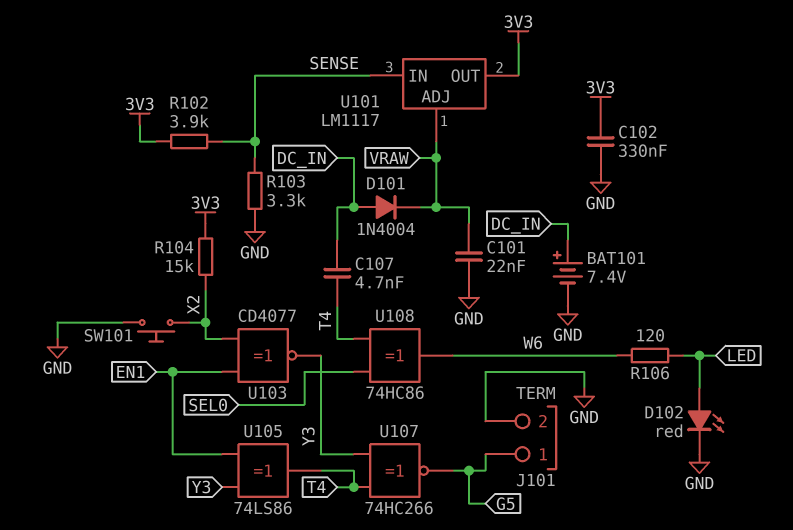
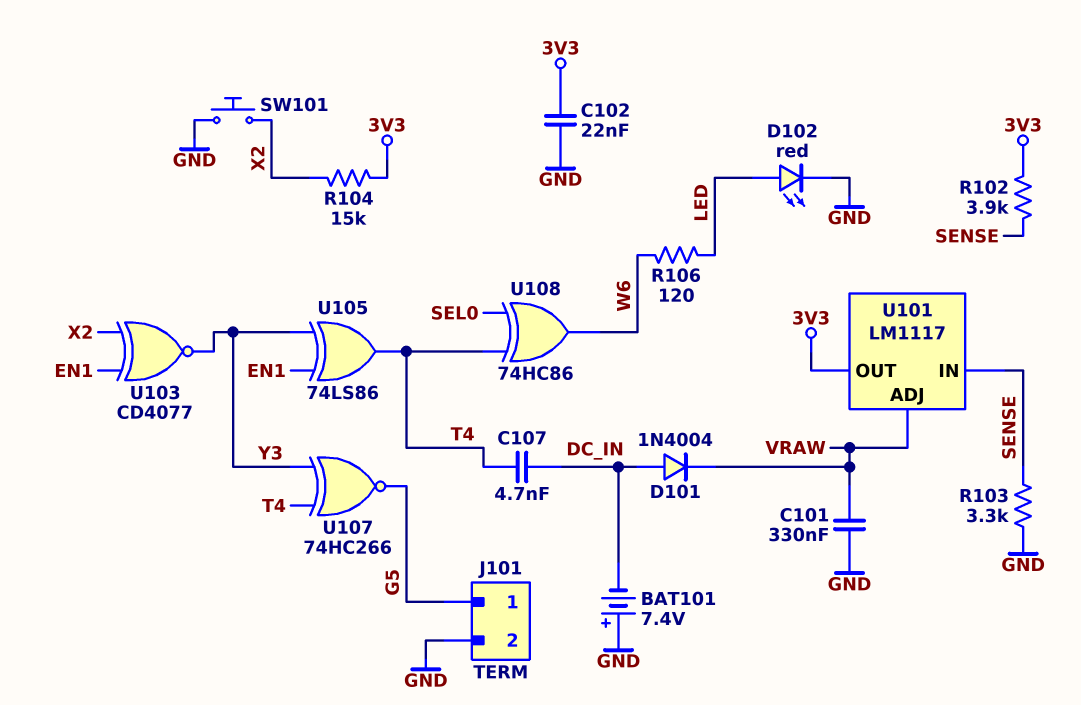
BAT101: 7.4V (plus DC_IN, minus GND) -> 7.4V (plus GND, minus DC_IN)
C101: 22nF (GND, VRAW) -> 330nF (GND, VRAW)
C102: 330nF (3V3, GND) -> 22nF (3V3, GND)

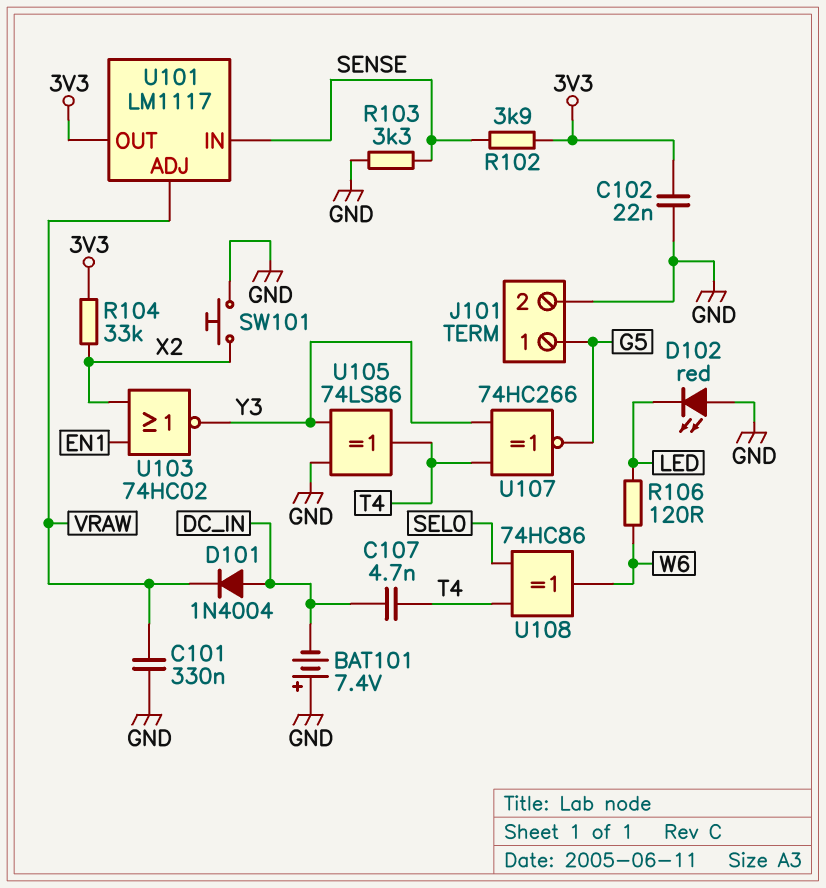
D102: LED red (A LED, K GND) -> LED red (A GND, K LED)
R104: 15k (3V3, X2) -> 33k (3V3, X2)
U103: XNOR CD4077 (in EN1, in X2, out Y3) -> NOR 74HC02 (in EN1, in X2, out Y3)
U105: XOR 74LS86 (in EN1, in Y3, out T4) -> XOR 74LS86 (in GND, in Y3, out T4)

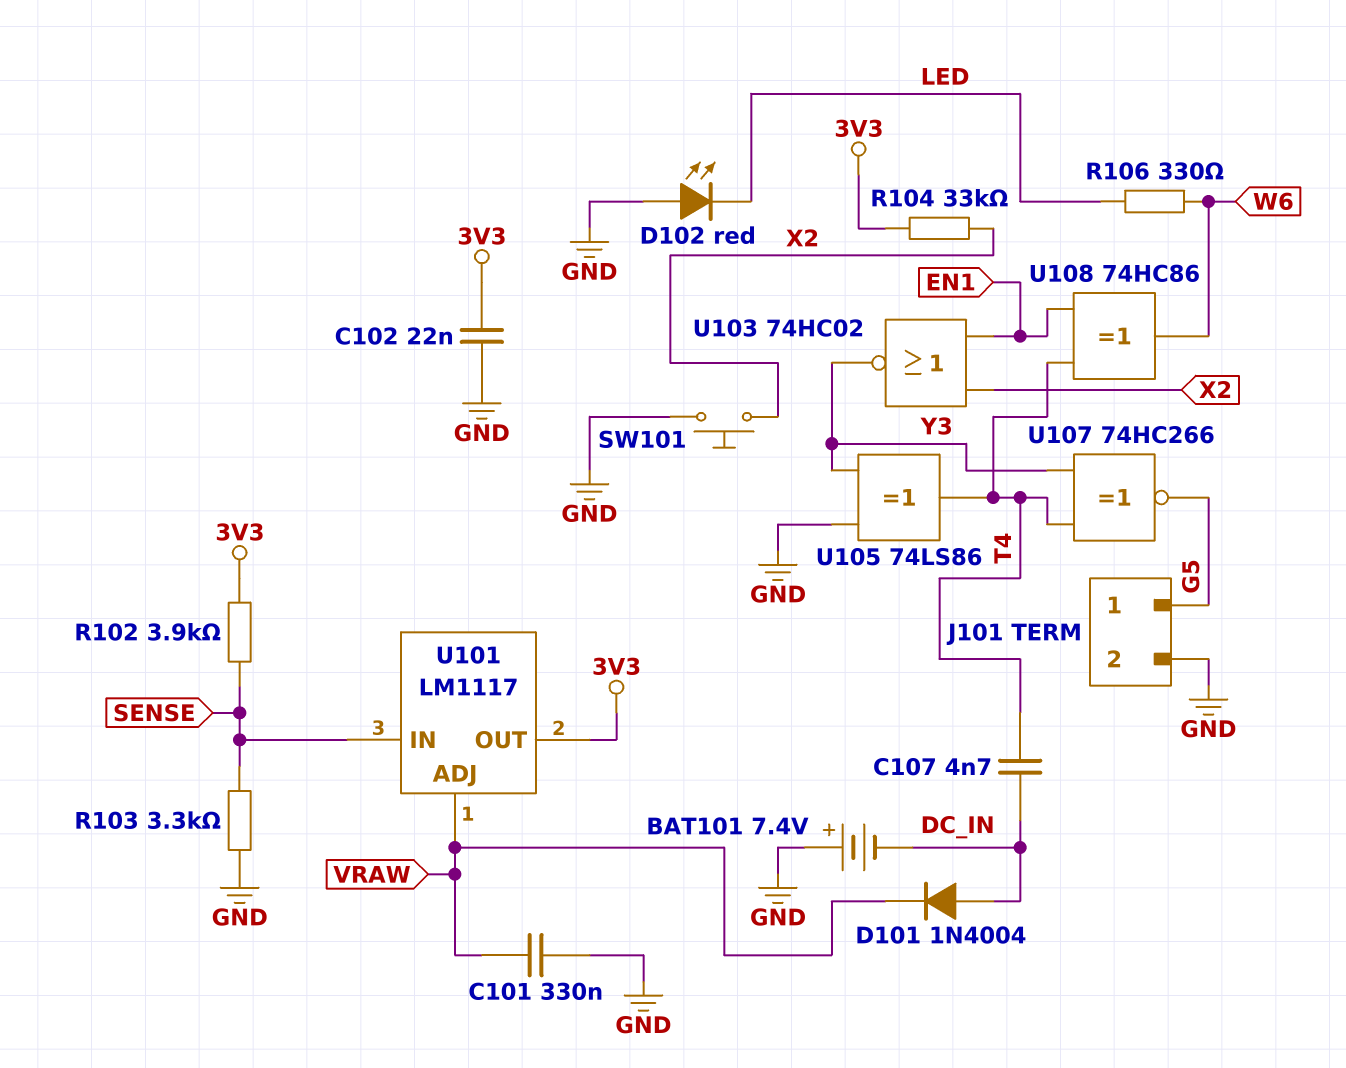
R106: 120 (LED, W6) -> 330 (LED, W6)
U108: XOR 74HC86 (in SEL0, in T4, out W6) -> XOR 74HC86 (in EN1, in T4, out W6)

